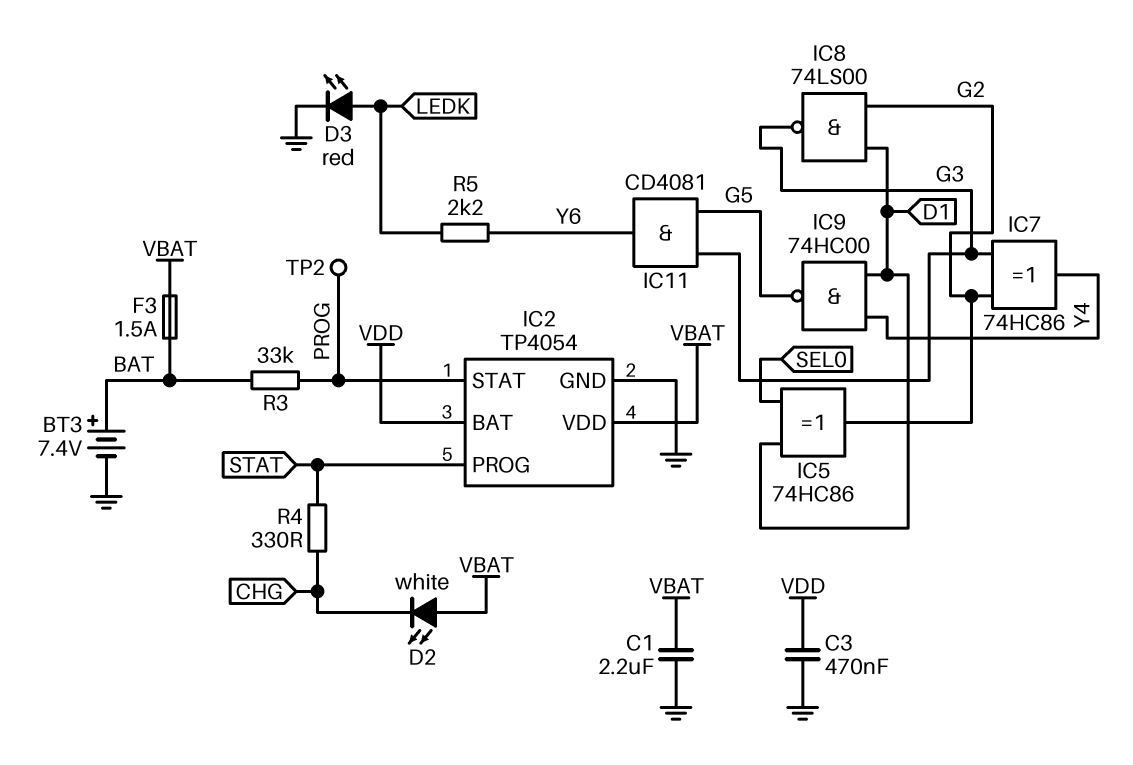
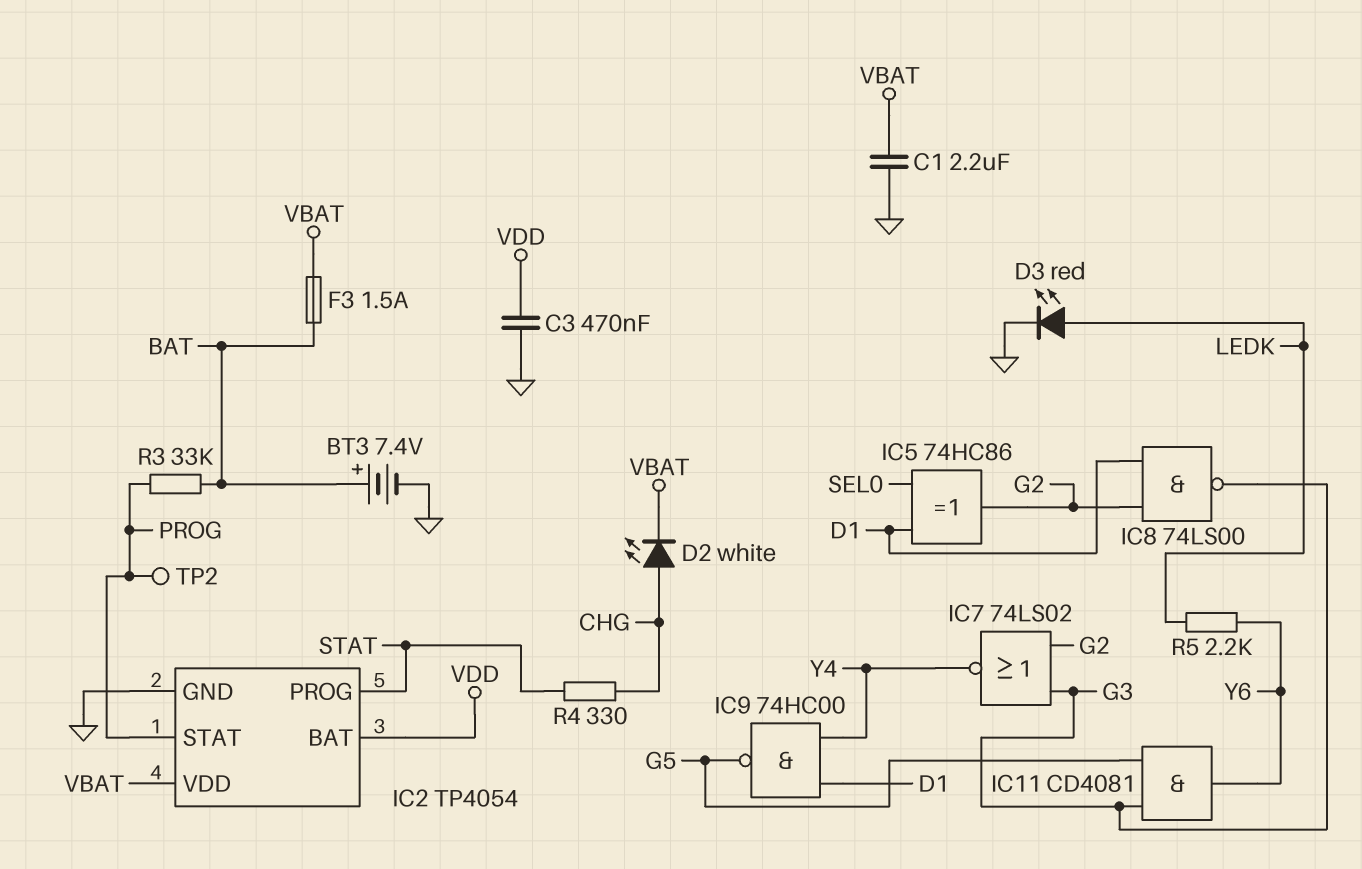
D2: LED white (A VBAT, K CHG) -> LED white (A CHG, K VBAT)
IC7: XOR 74HC86 (in G2, in G3, out Y4) -> NOR 74LS02 (in G2, in G3, out Y4)

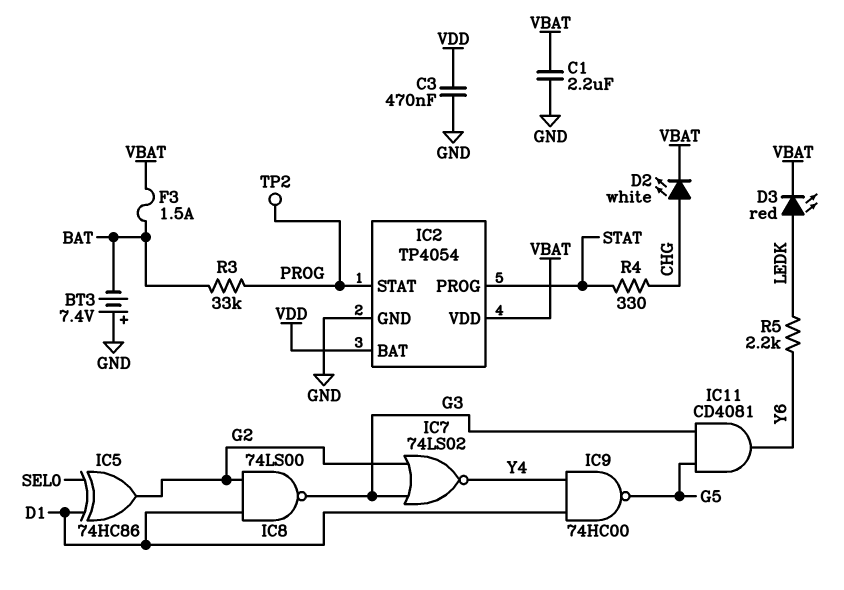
BT3: 7.4V (plus BAT, minus GND) -> 7.4V (plus GND, minus BAT)
D3: LED red (A LEDK, K GND) -> LED red (A LEDK, K VBAT)

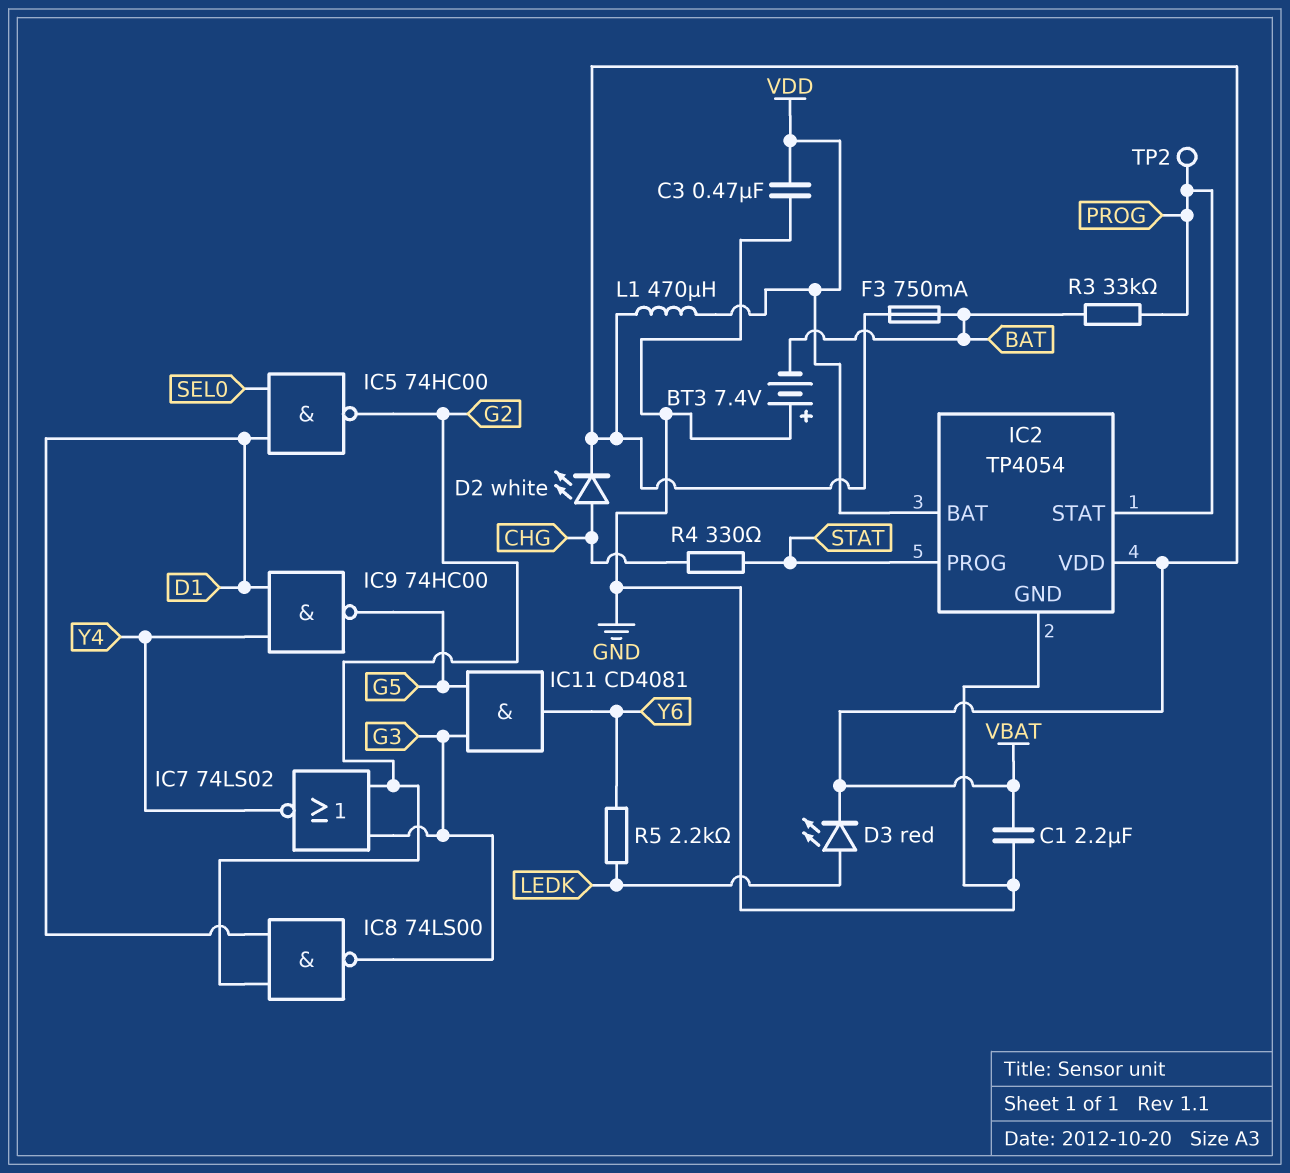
F3: 1.5A (BAT, VBAT) -> 750mA (BAT, VBAT)
IC5: XOR 74HC86 (in D1, in SEL0, out G2) -> NAND 74HC00 (in D1, in SEL0, out G2)
L1: none -> 470uH (VBAT, VDD)

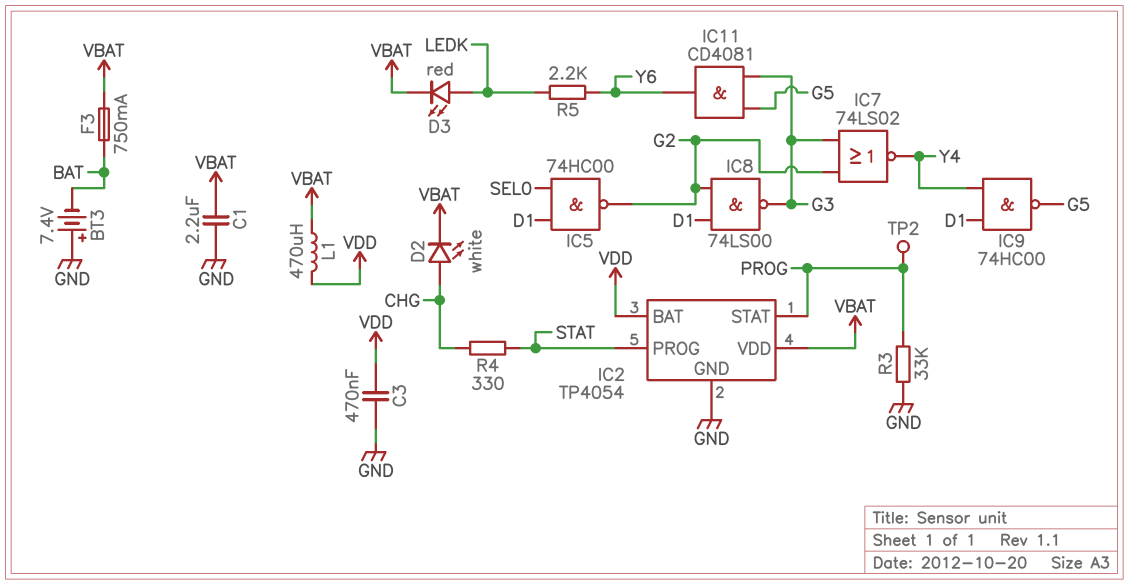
R3: 33k (BAT, PROG) -> 33k (GND, PROG)

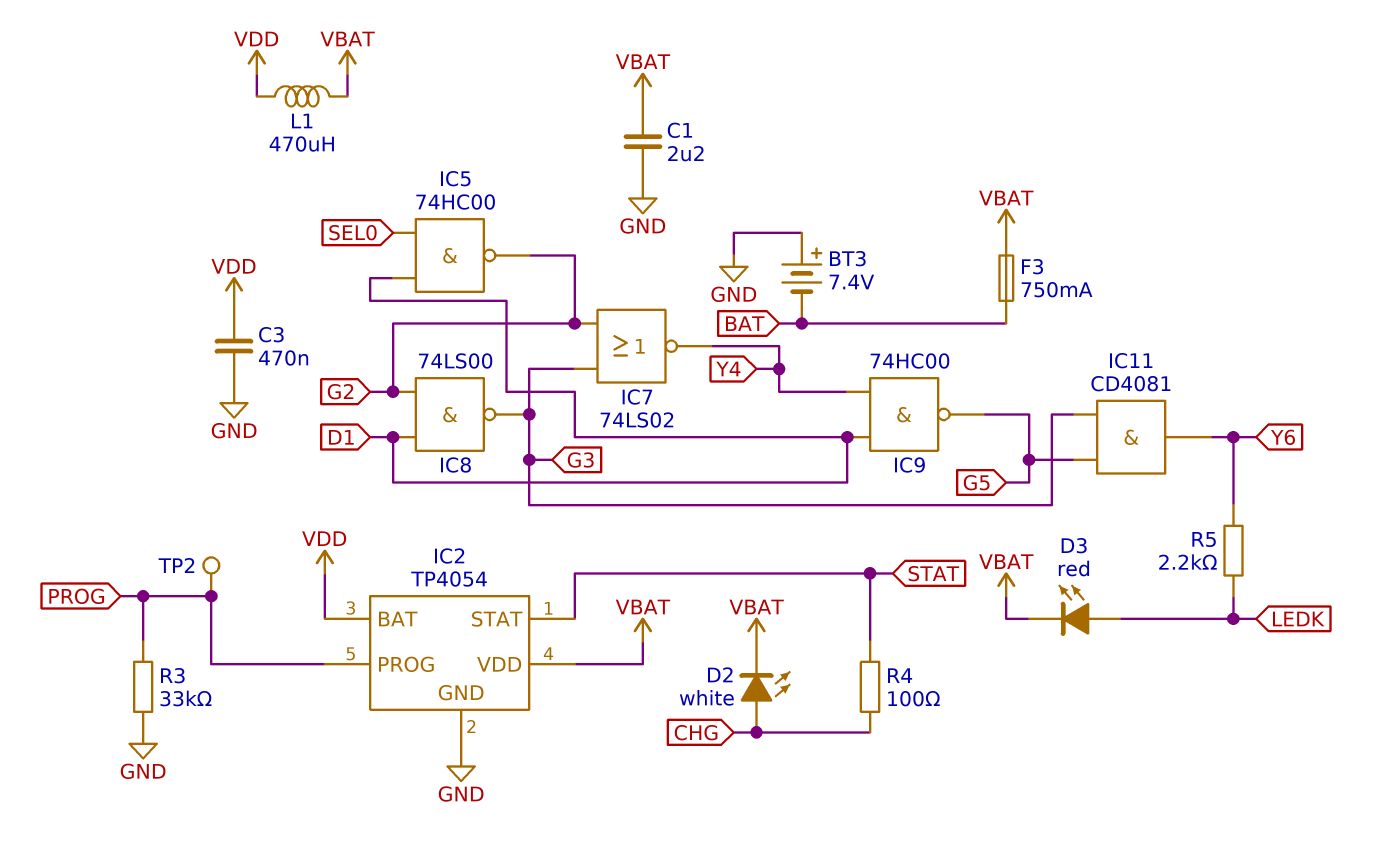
IC2 pin PROG: STAT -> PROG
IC2 pin STAT: PROG -> STAT
R4: 330 (CHG, STAT) -> 100 (CHG, STAT)

